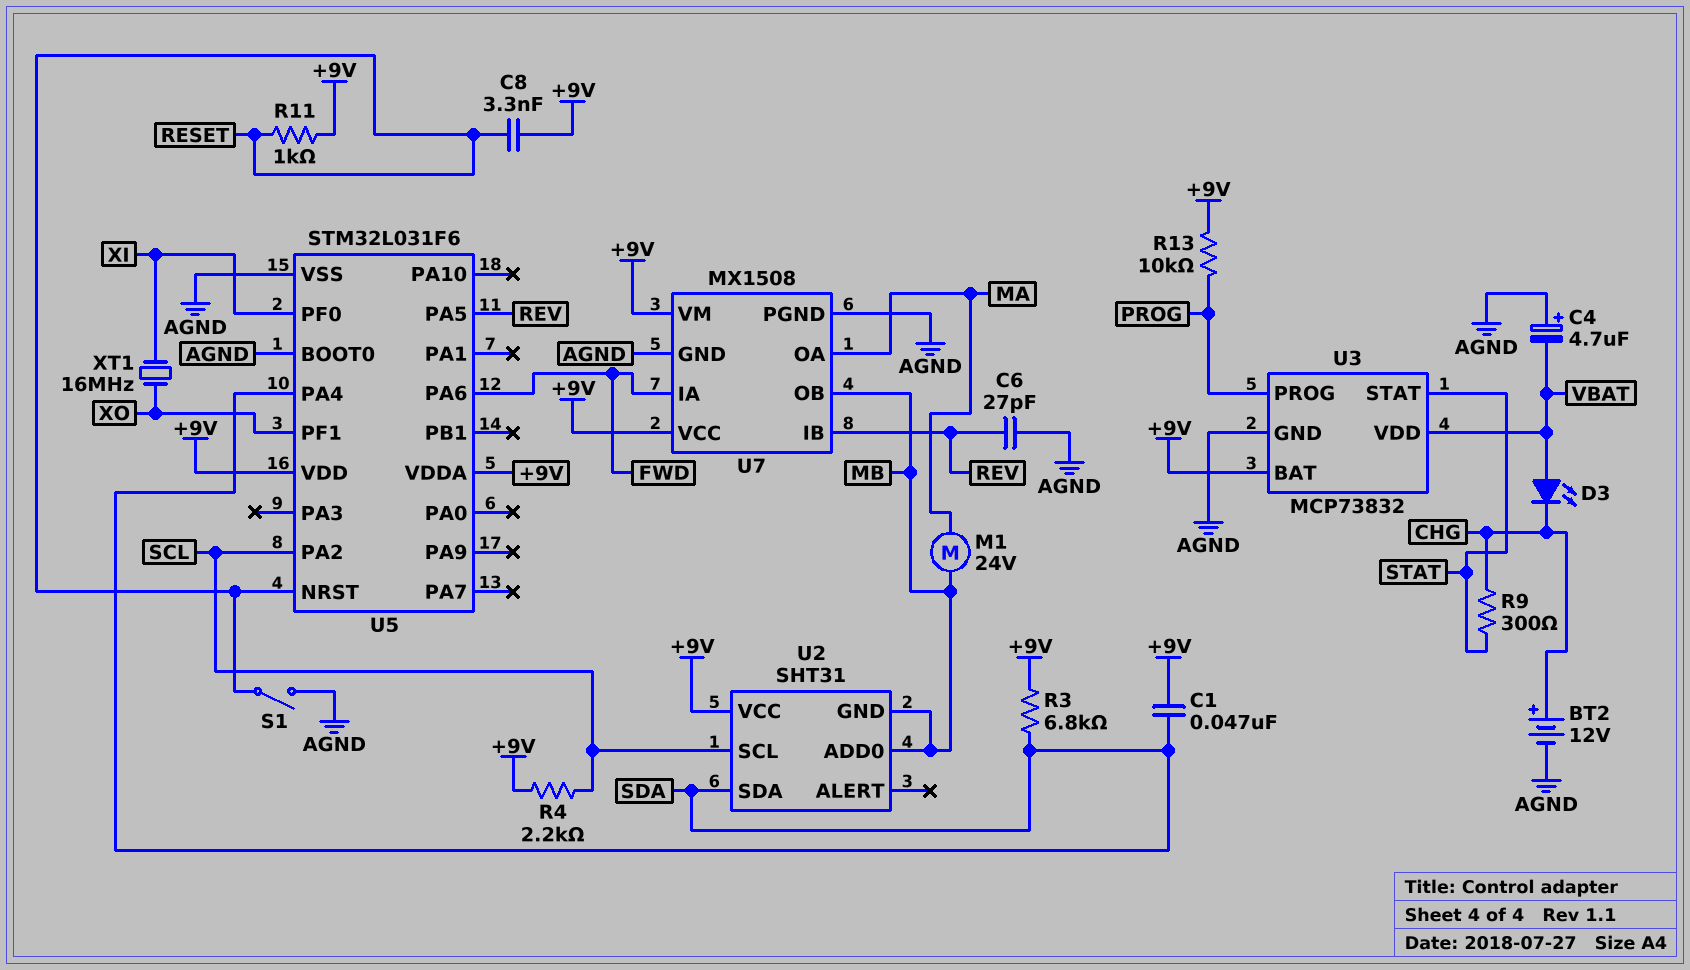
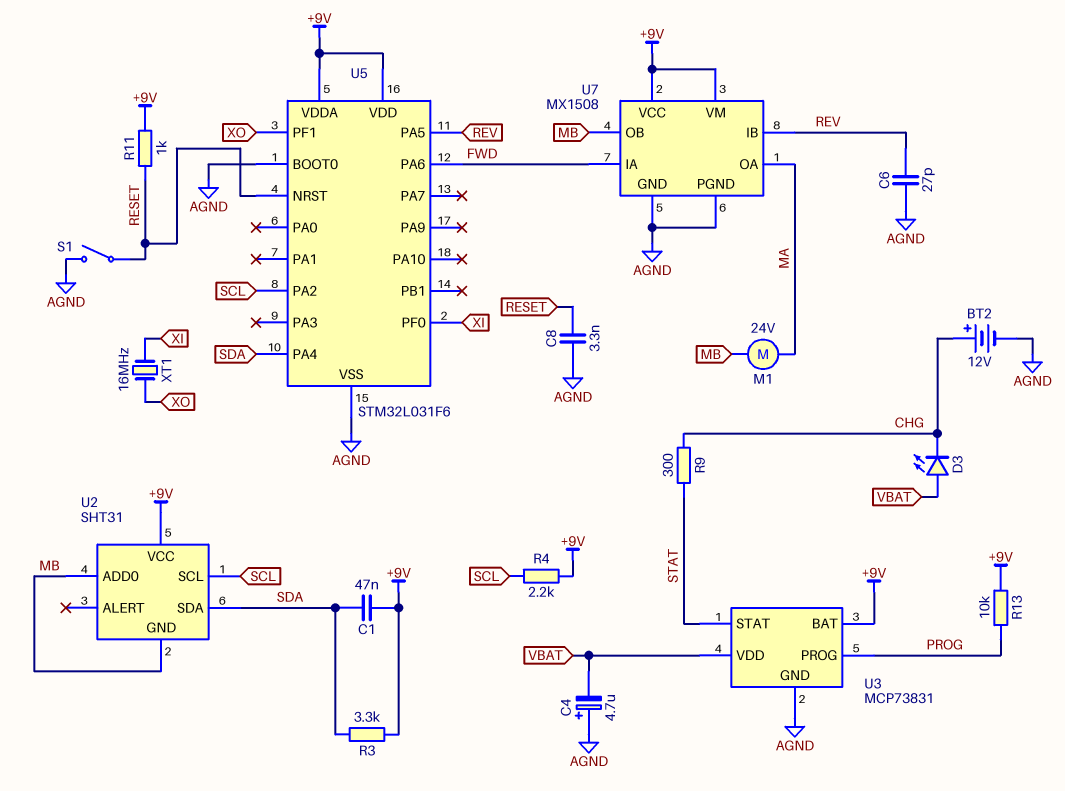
C8: 3.3nF (+9V, RESET) -> 3.3nF (AGND, RESET)
R3: 6.8k (+9V, SDA) -> 3.3k (+9V, SDA)
U3: MCP73832 -> MCP73831

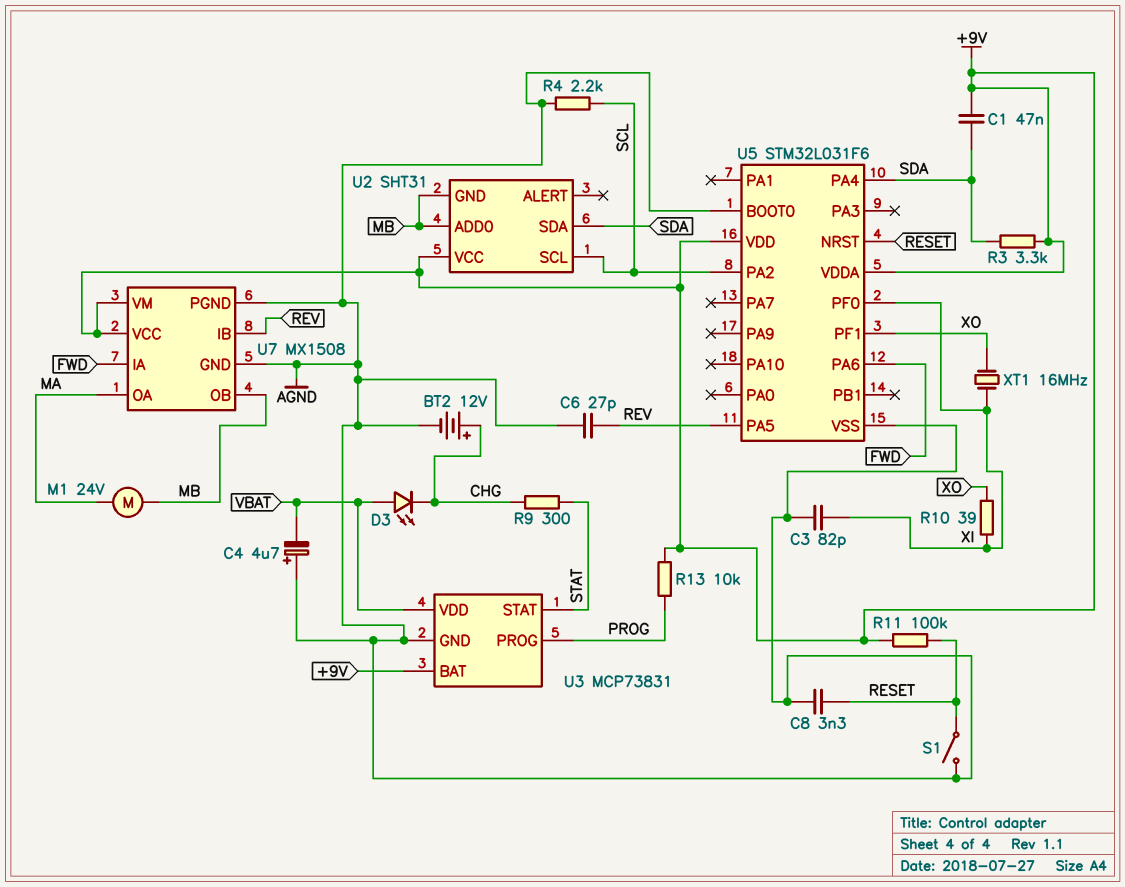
C3: none -> 82pF (AGND, XI)
R4: 2.2k (+9V, SCL) -> 2.2k (AGND, SCL)
R10: none -> 39 (XI, XO)
R11: 1k (+9V, RESET) -> 100k (+9V, RESET)

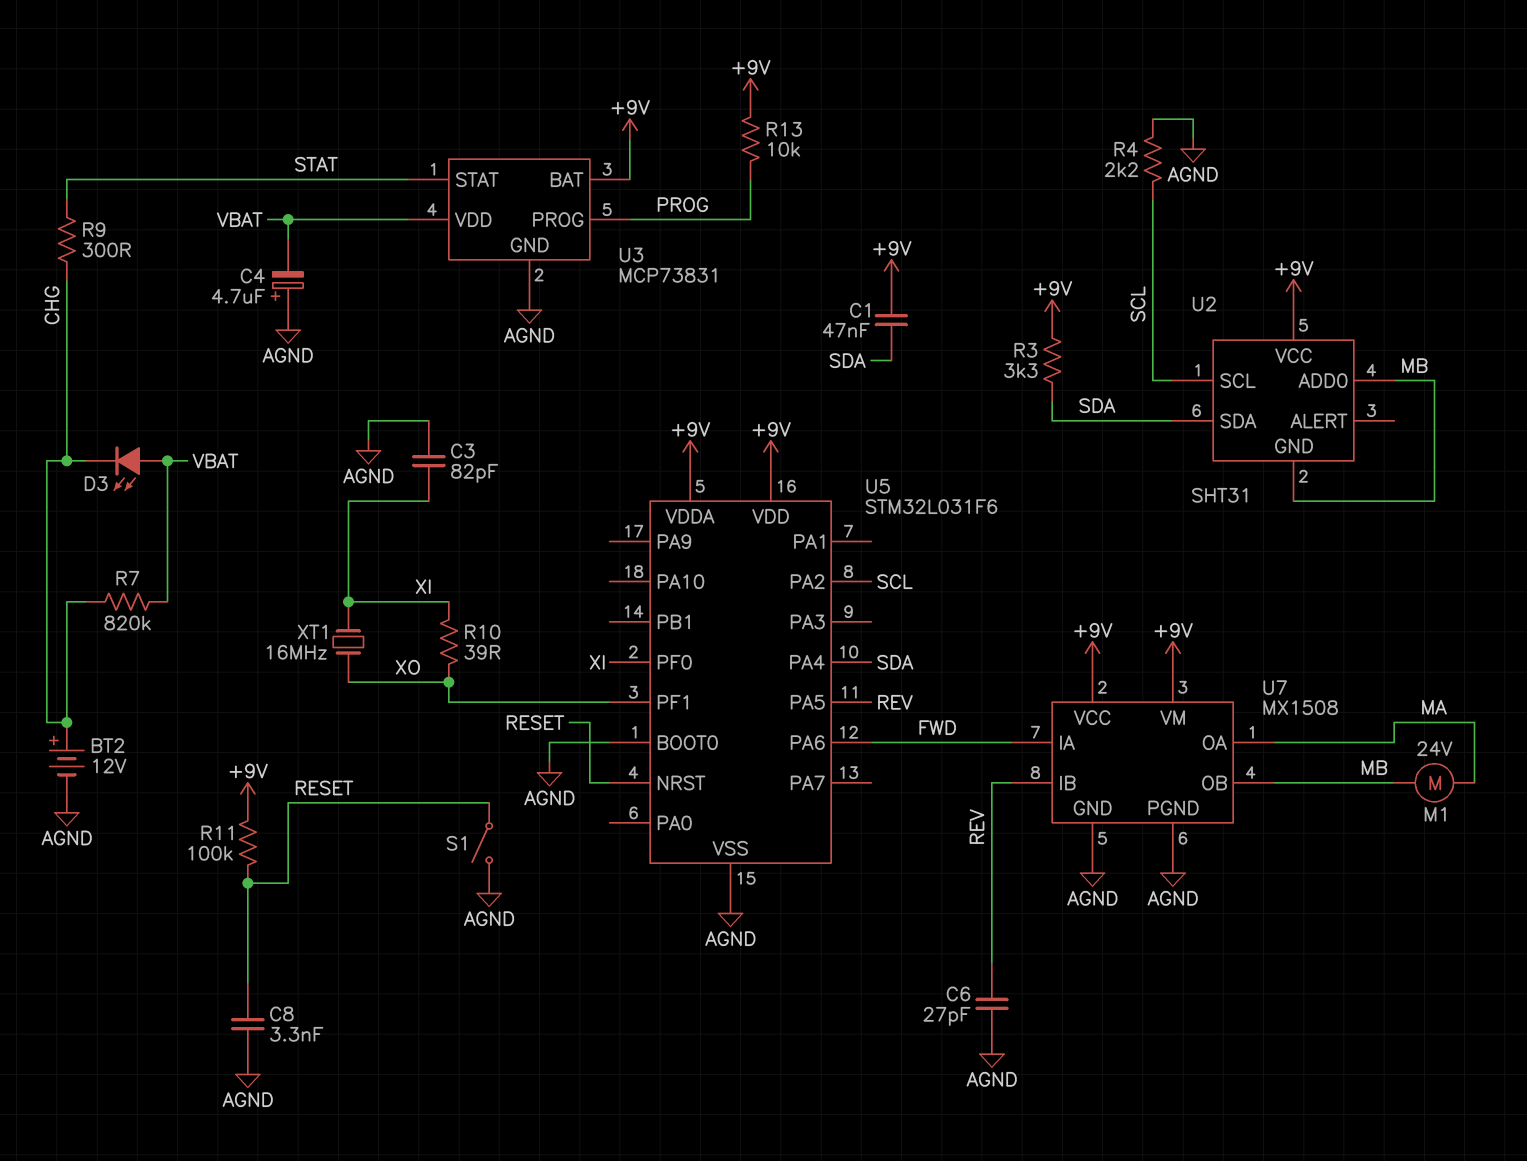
R7: none -> 820k (CHG, VBAT)

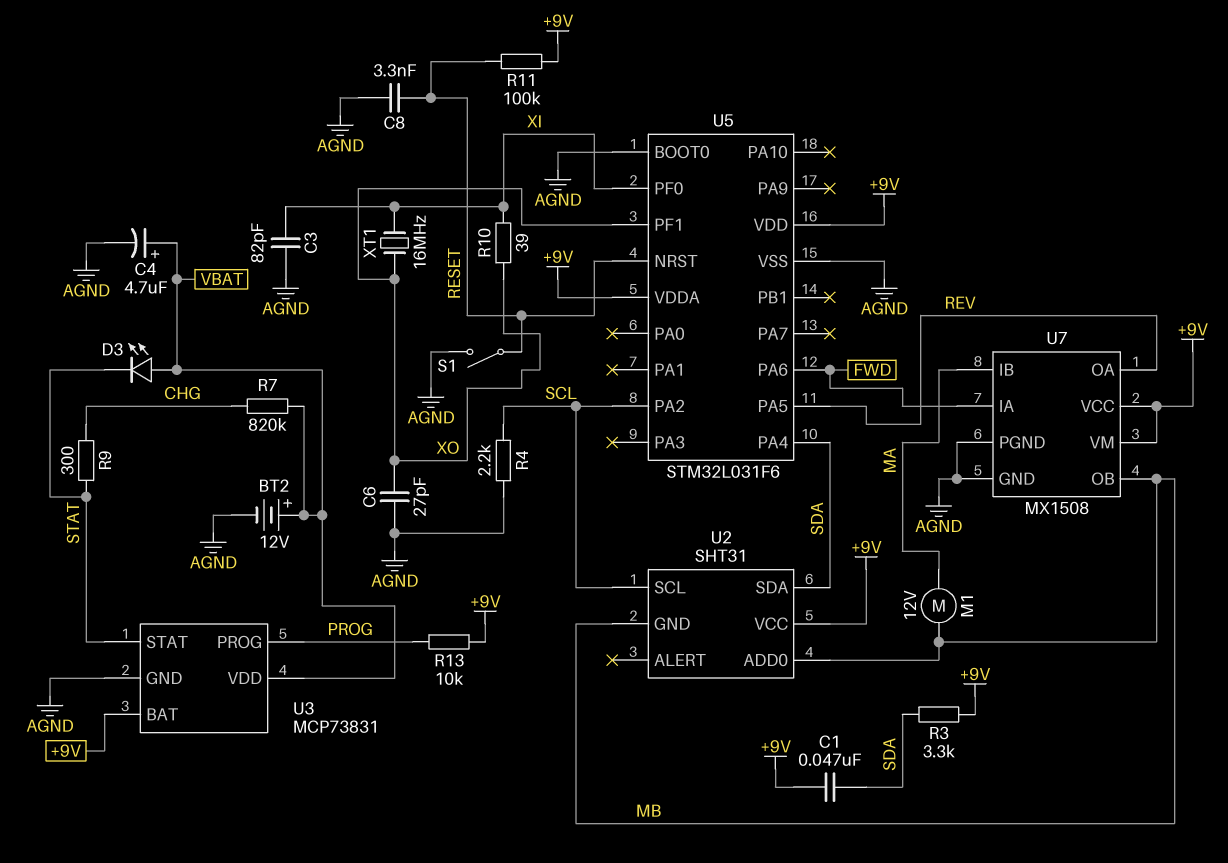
BT2: 12V (plus CHG, minus AGND) -> 12V (plus VBAT, minus AGND)
C4: 4.7uF (plus AGND, minus VBAT) -> 4.7uF (plus VBAT, minus AGND)
C6: 27pF (AGND, REV) -> 27pF (AGND, XO)
D3: LED (A VBAT, K CHG) -> LED (A VBAT, K STAT)
M1: motor 24V (MA, MB) -> motor 12V (MA, MB)
U7 pin IB: REV -> MA
U7 pin OA: MA -> REV

